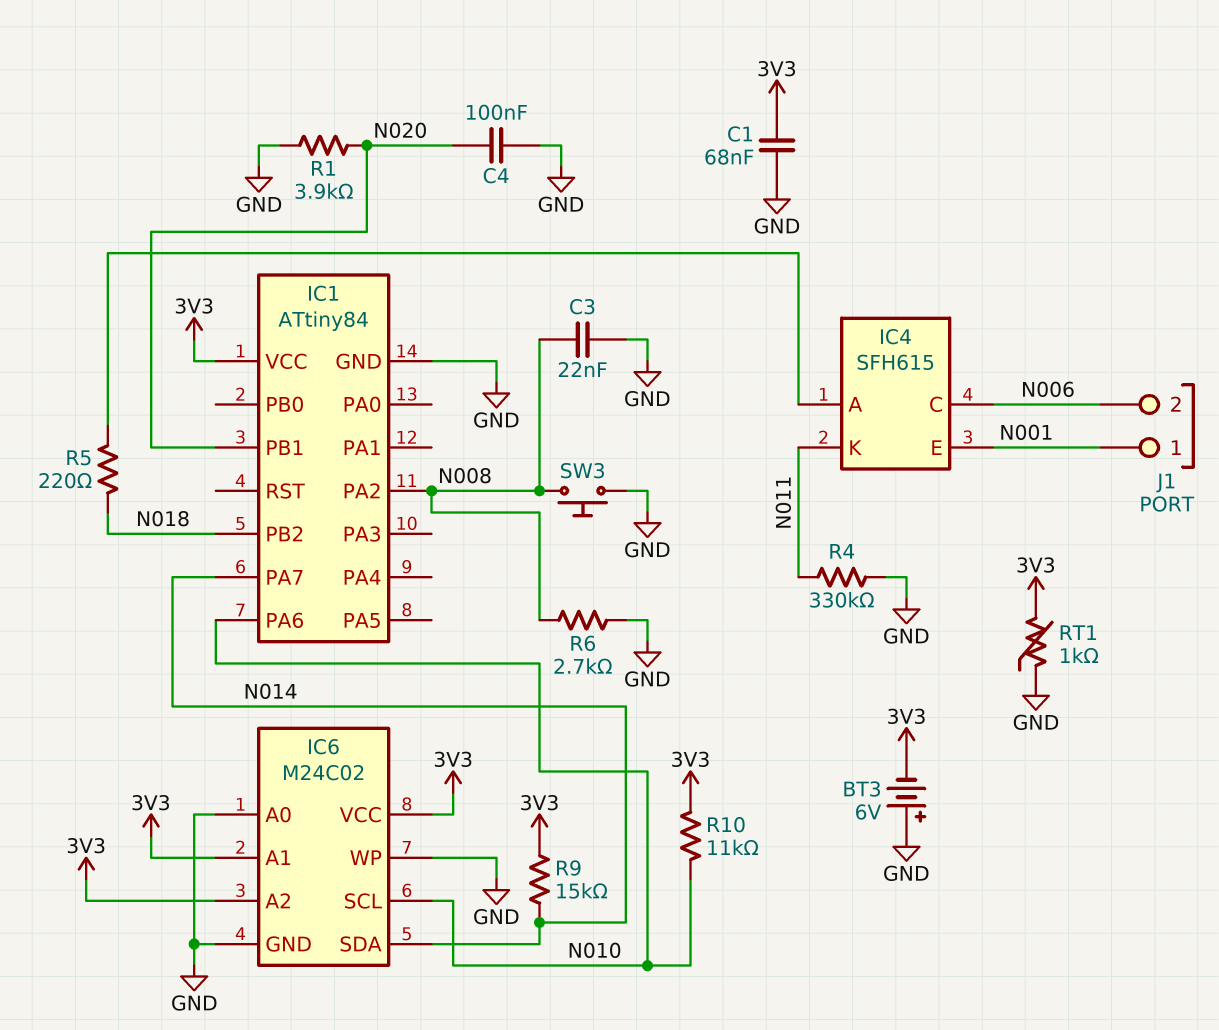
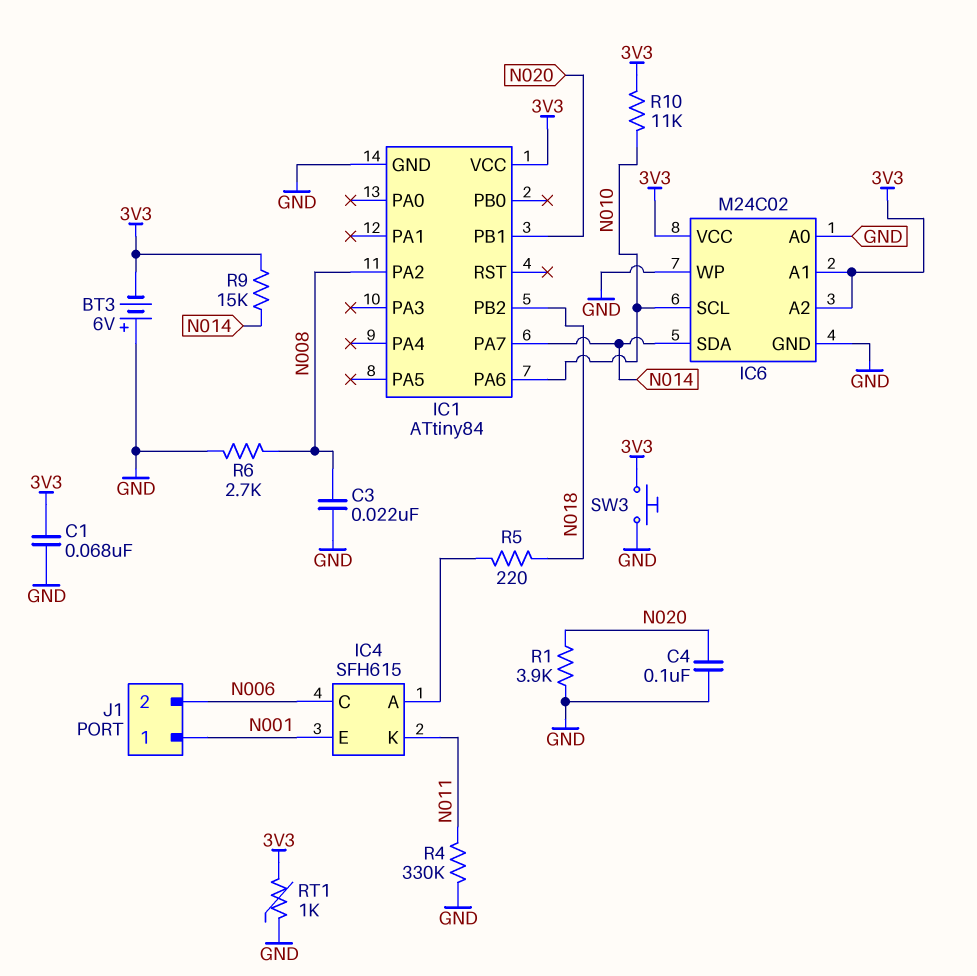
SW3: button (GND, N008) -> button (3V3, GND)

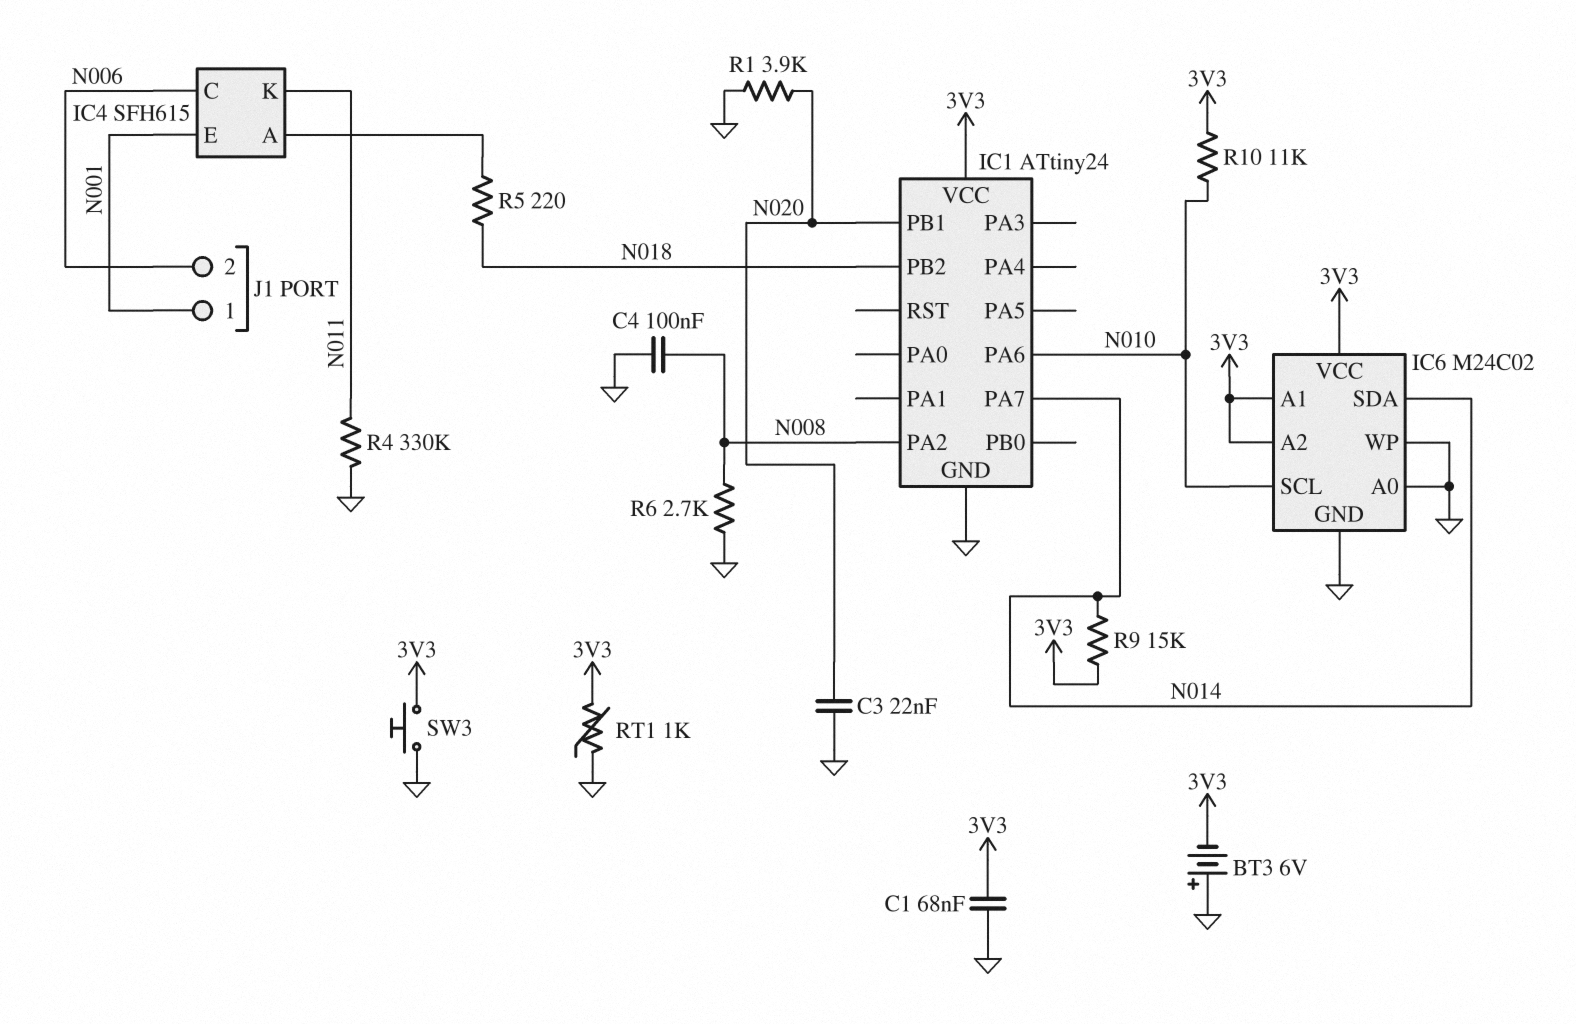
C3: 22nF (GND, N008) -> 22nF (GND, N020)
C4: 100nF (GND, N020) -> 100nF (GND, N008)
IC1: ATtiny84 -> ATtiny24

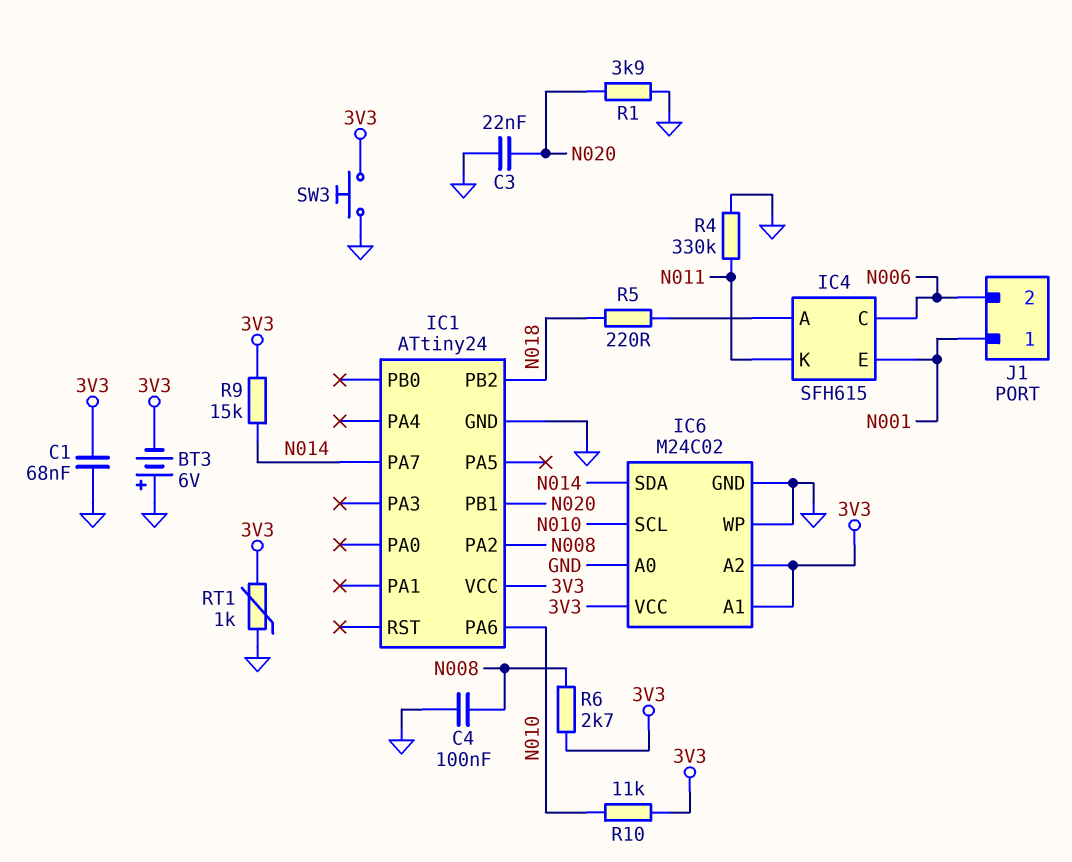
R6: 2.7k (GND, N008) -> 2.7k (3V3, N008)

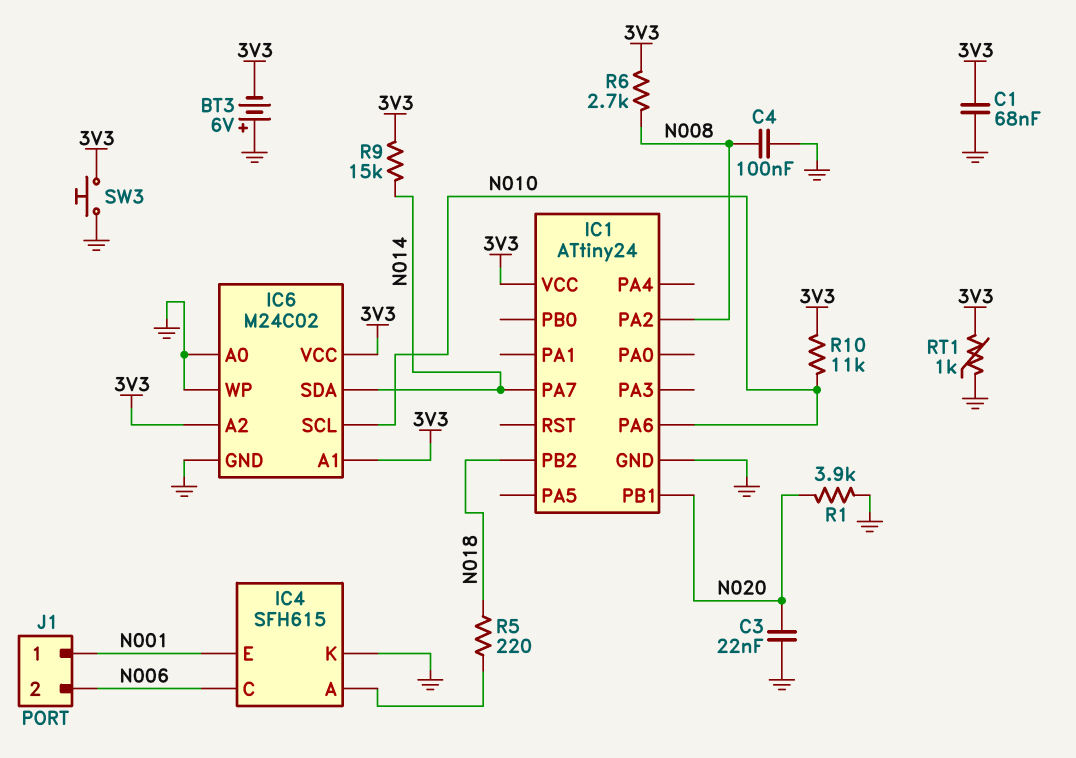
IC4 pin K: N011 -> GND
R4: 330k (GND, N011) -> none

